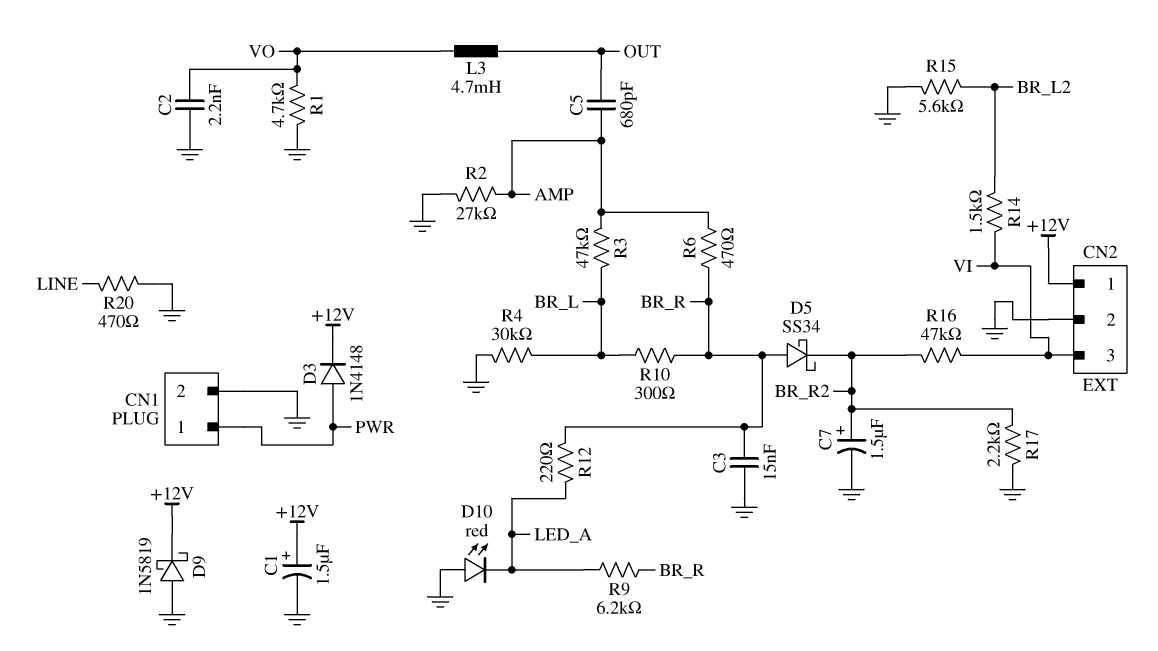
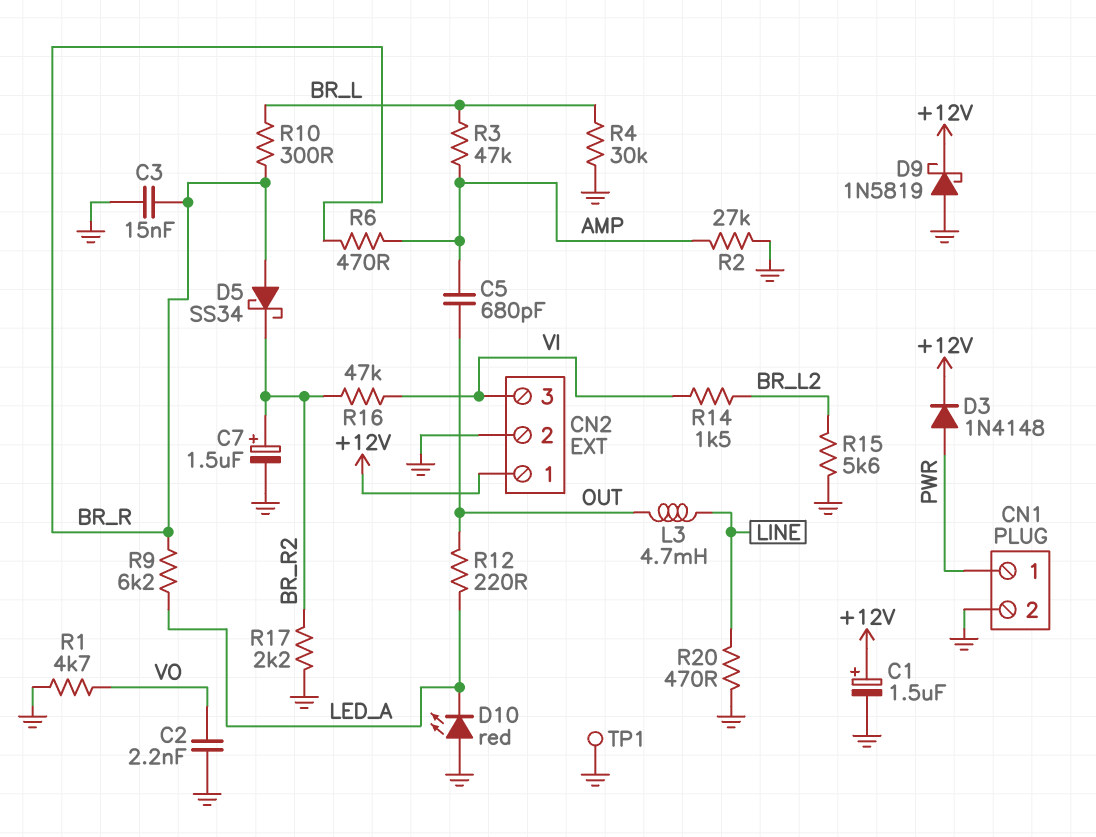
L3: 4.7mH (OUT, VO) -> 4.7mH (LINE, OUT)
R12: 220 (BR_R, LED_A) -> 220 (LED_A, OUT)
TP1: none -> test point (GND)

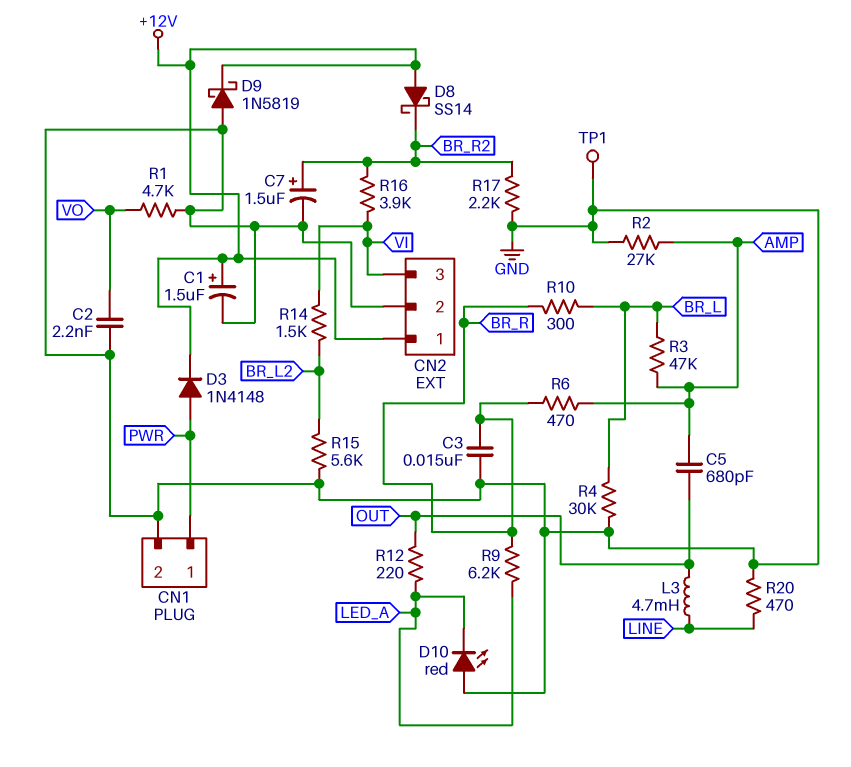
D5: schottky SS34 (A BR_R, K BR_R2) -> none
D8: none -> schottky SS14 (A +12V, K BR_R2)
R16: 47k (BR_R2, VI) -> 3.9k (BR_R2, VI)

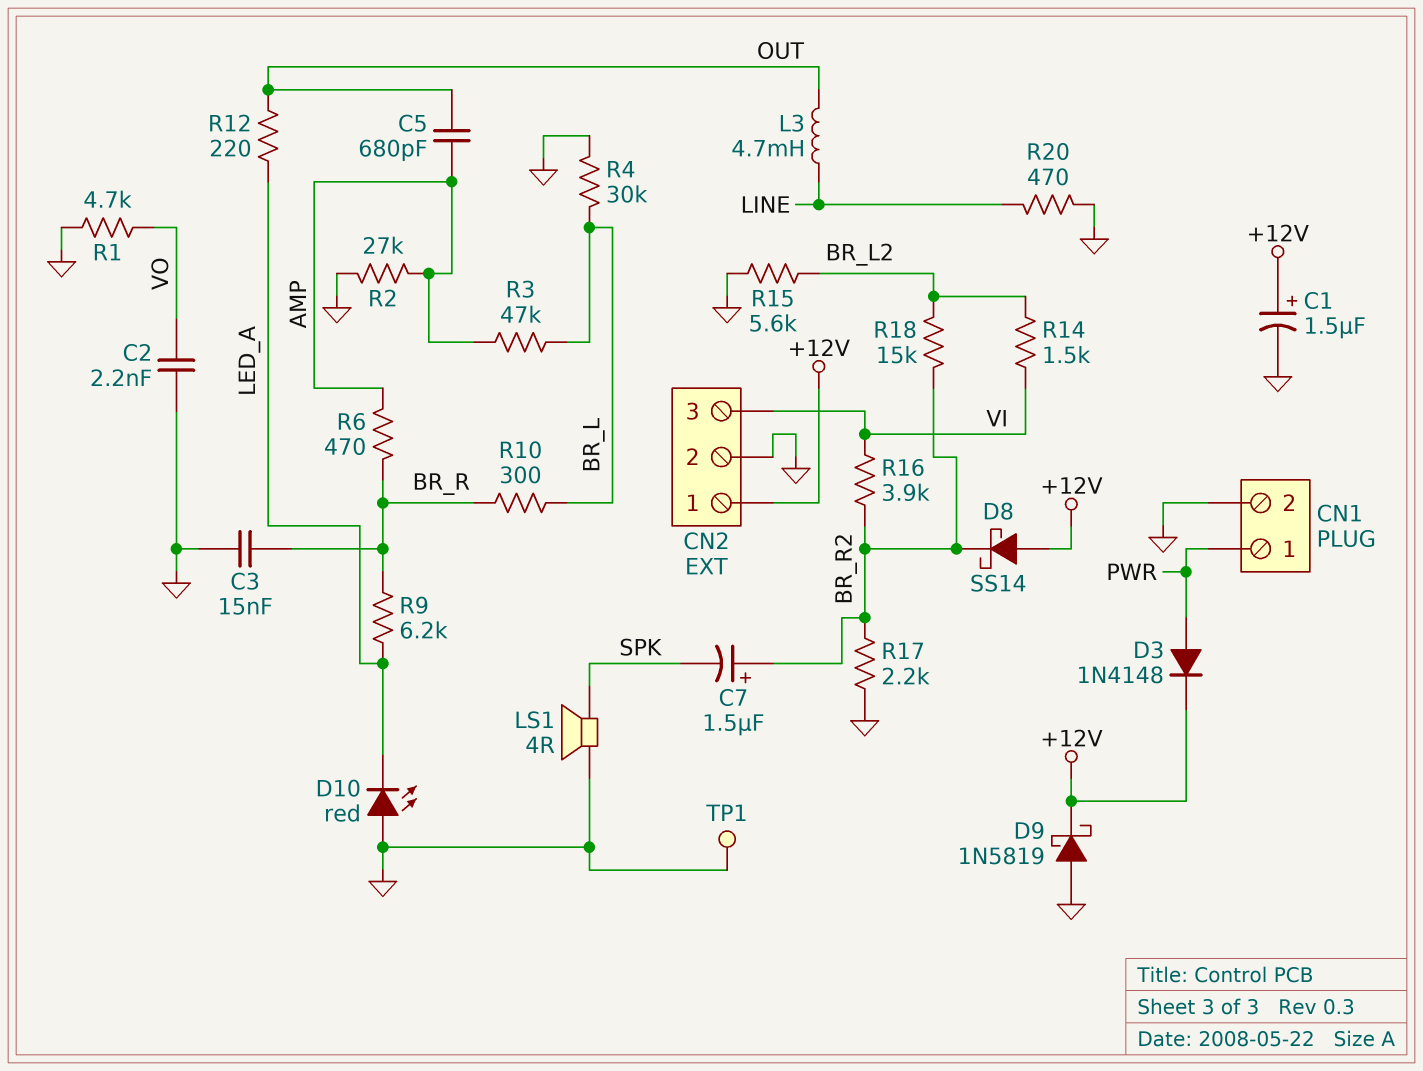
C7: 1.5uF (plus BR_R2, minus GND) -> 1.5uF (plus BR_R2, minus SPK)
LS1: none -> speaker 4R (GND, SPK)
R18: none -> 15k (BR_L2, BR_R2)

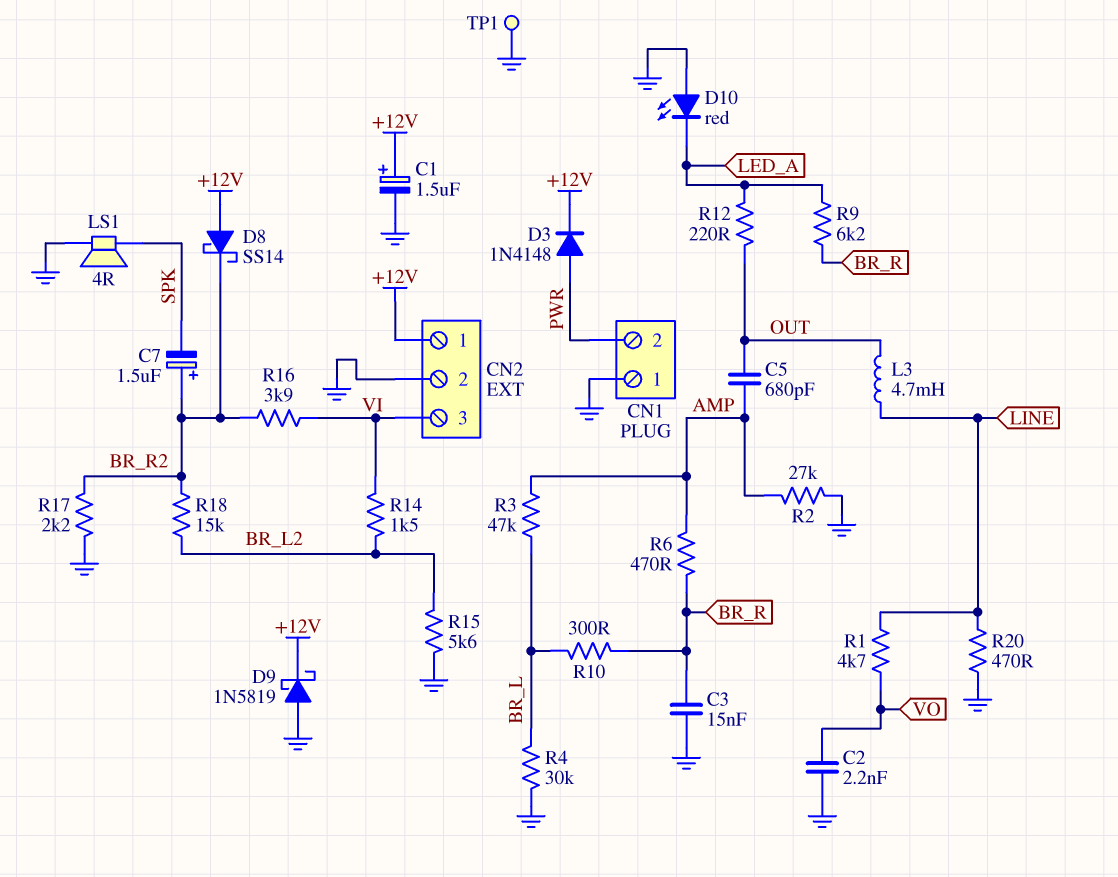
CN1 pin 1: PWR -> GND
CN1 pin 2: GND -> PWR
R1: 4.7k (GND, VO) -> 4.7k (LINE, VO)

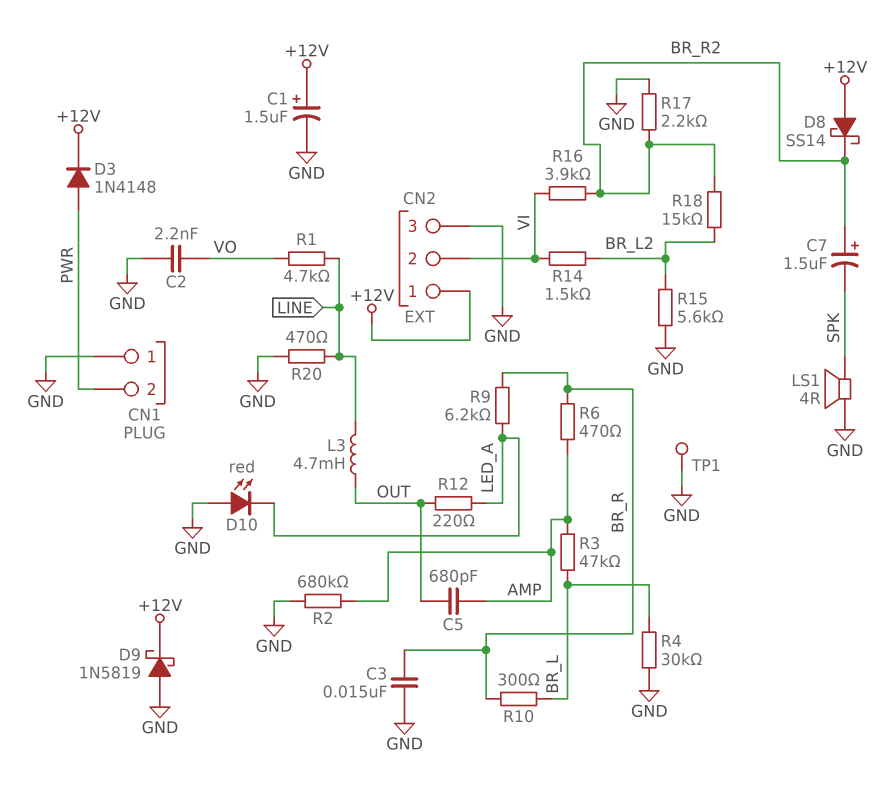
CN2 pin 2: GND -> VI
CN2 pin 3: VI -> GND
R2: 27k (AMP, GND) -> 680k (AMP, GND)

